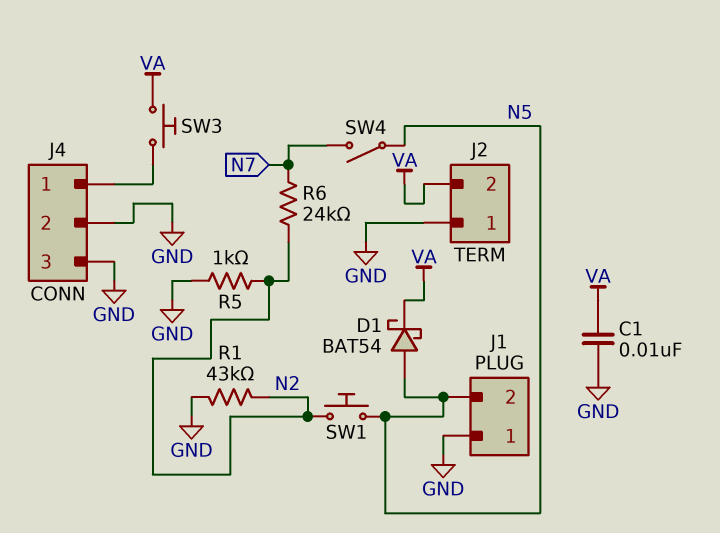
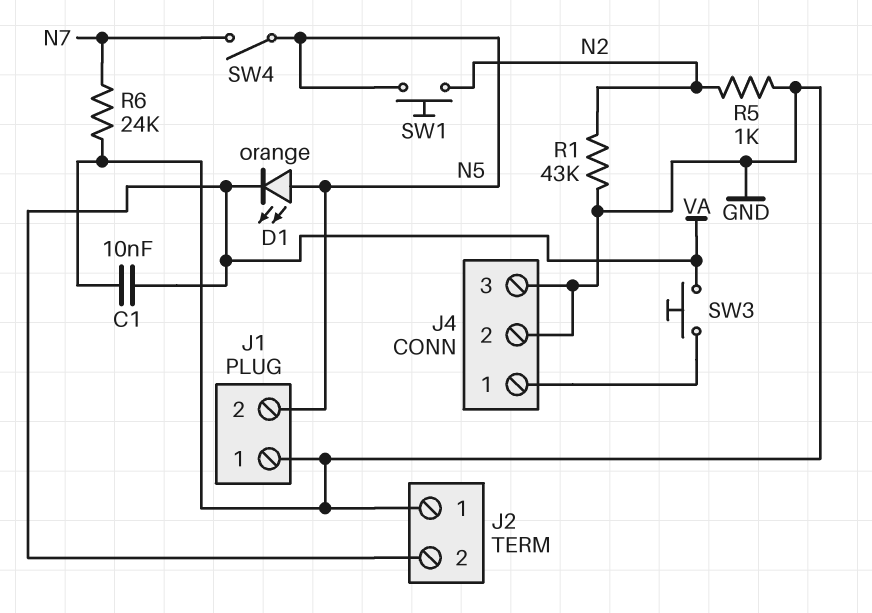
D1: schottky BAT54 (A N5, K VA) -> LED orange (A N5, K VA)
R6: 24k (N2, N7) -> 24k (GND, N7)

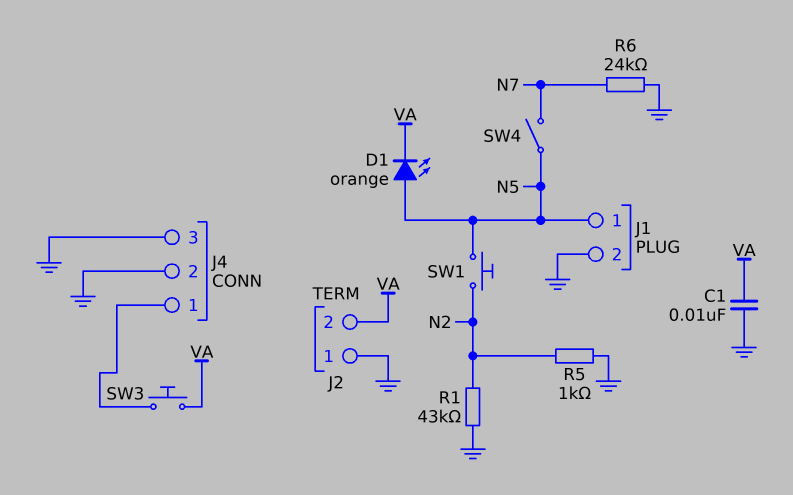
J1 pin 1: GND -> N5
J1 pin 2: N5 -> GND

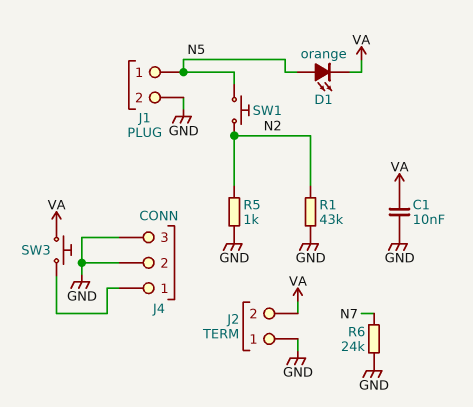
SW4: switch (N5, N7) -> none

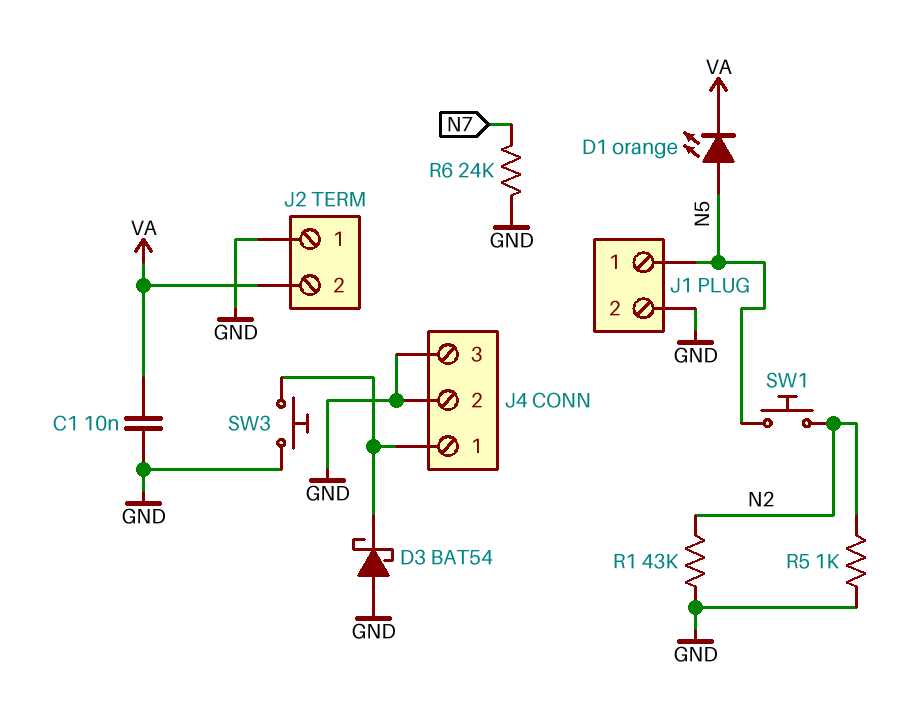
D3: none -> schottky BAT54 (A GND, K J4/1)
SW3: button (J4/1, VA) -> button (GND, J4/1)

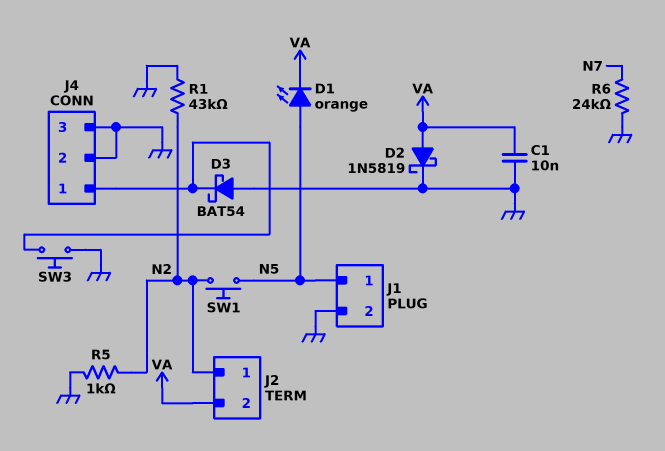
D2: none -> schottky 1N5819 (A VA, K GND)
J2 pin 1: GND -> N2

